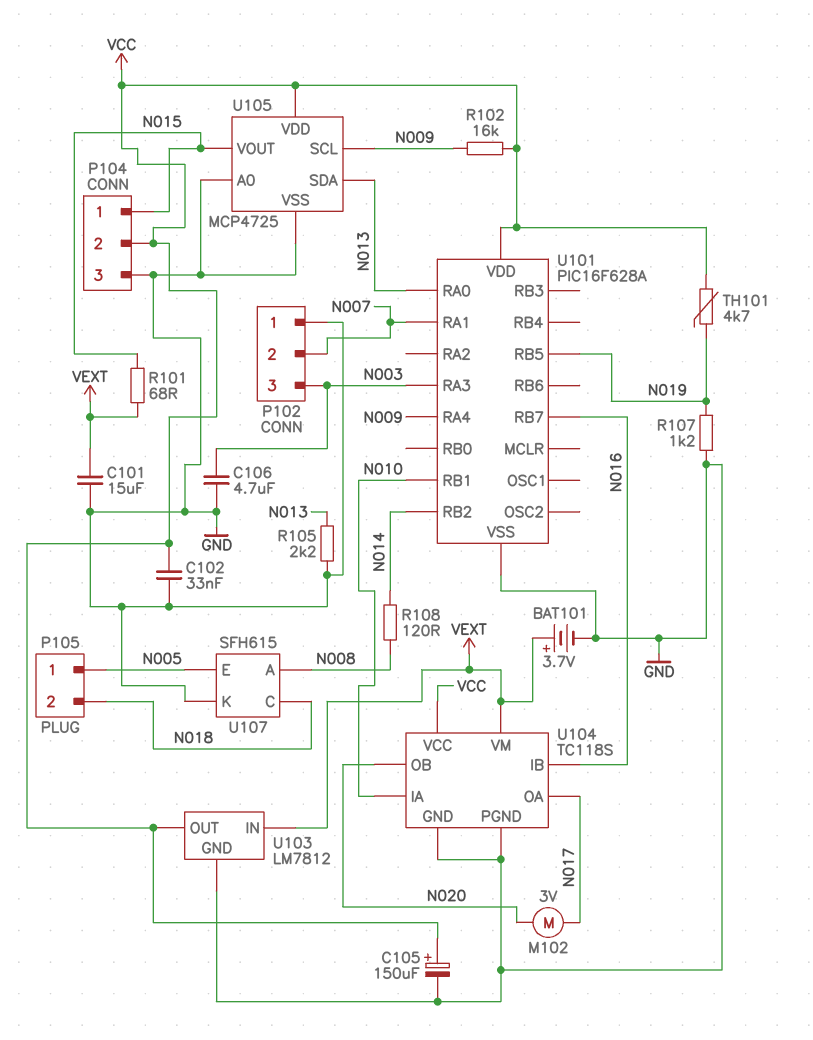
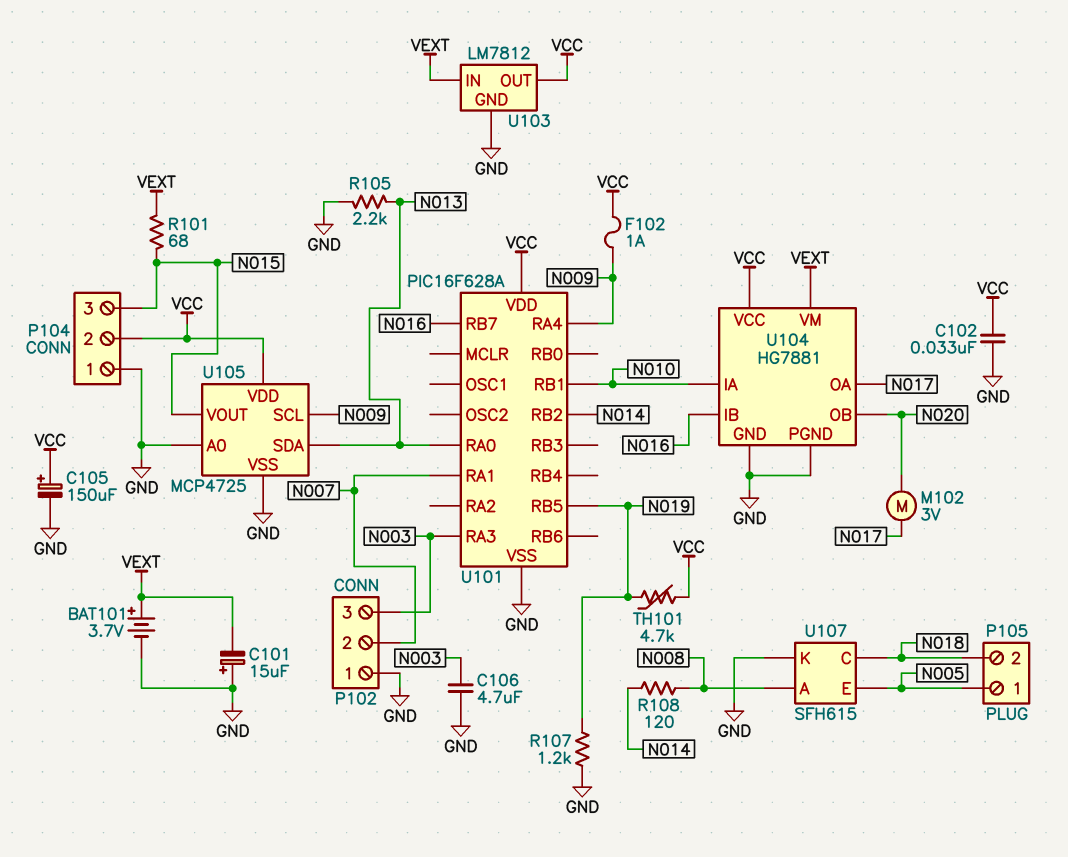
C101: 15uF (GND, VEXT) -> 15uF (plus GND, minus VEXT)
F102: none -> 1A (N009, VCC)
P104 pin 1: N015 -> GND
P104 pin 3: GND -> N015
R102: 16k (N009, VCC) -> none
U104: TC118S -> HG7881

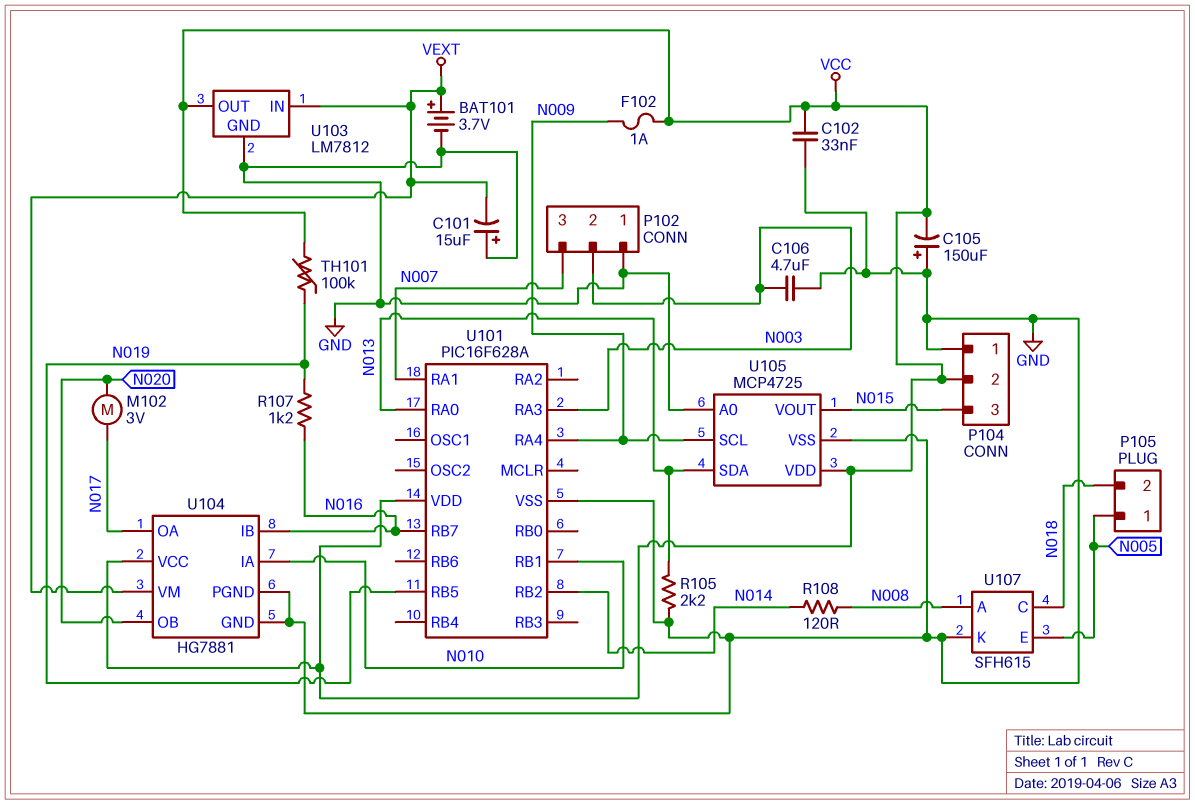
C105: 150uF (plus VCC, minus GND) -> 150uF (plus GND, minus VCC)
P102 pin 2: N007 -> N003
P102 pin 3: N003 -> N007
R101: 68 (N015, VEXT) -> none
R107: 1.2k (GND, N019) -> 1.2k (N016, N019)
TH101: 4.7k (N019, VCC) -> 100k (N019, VCC)

